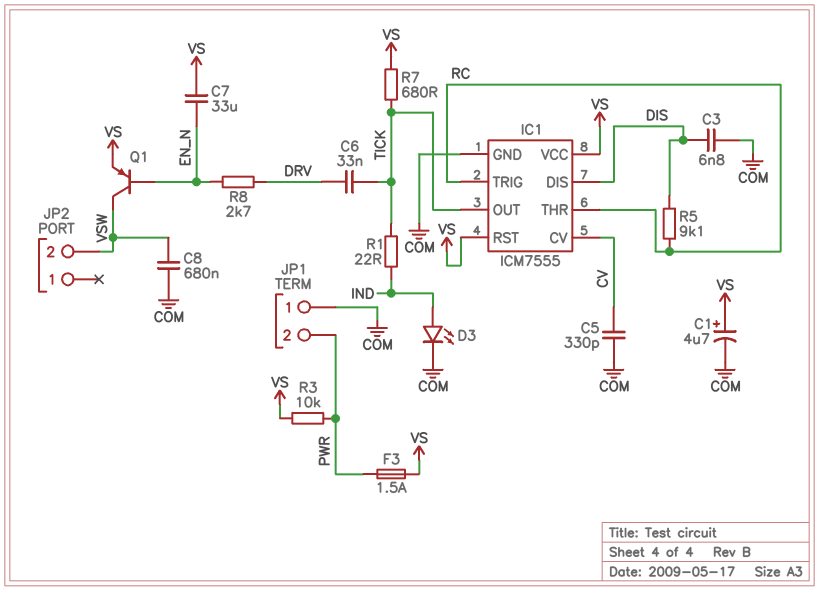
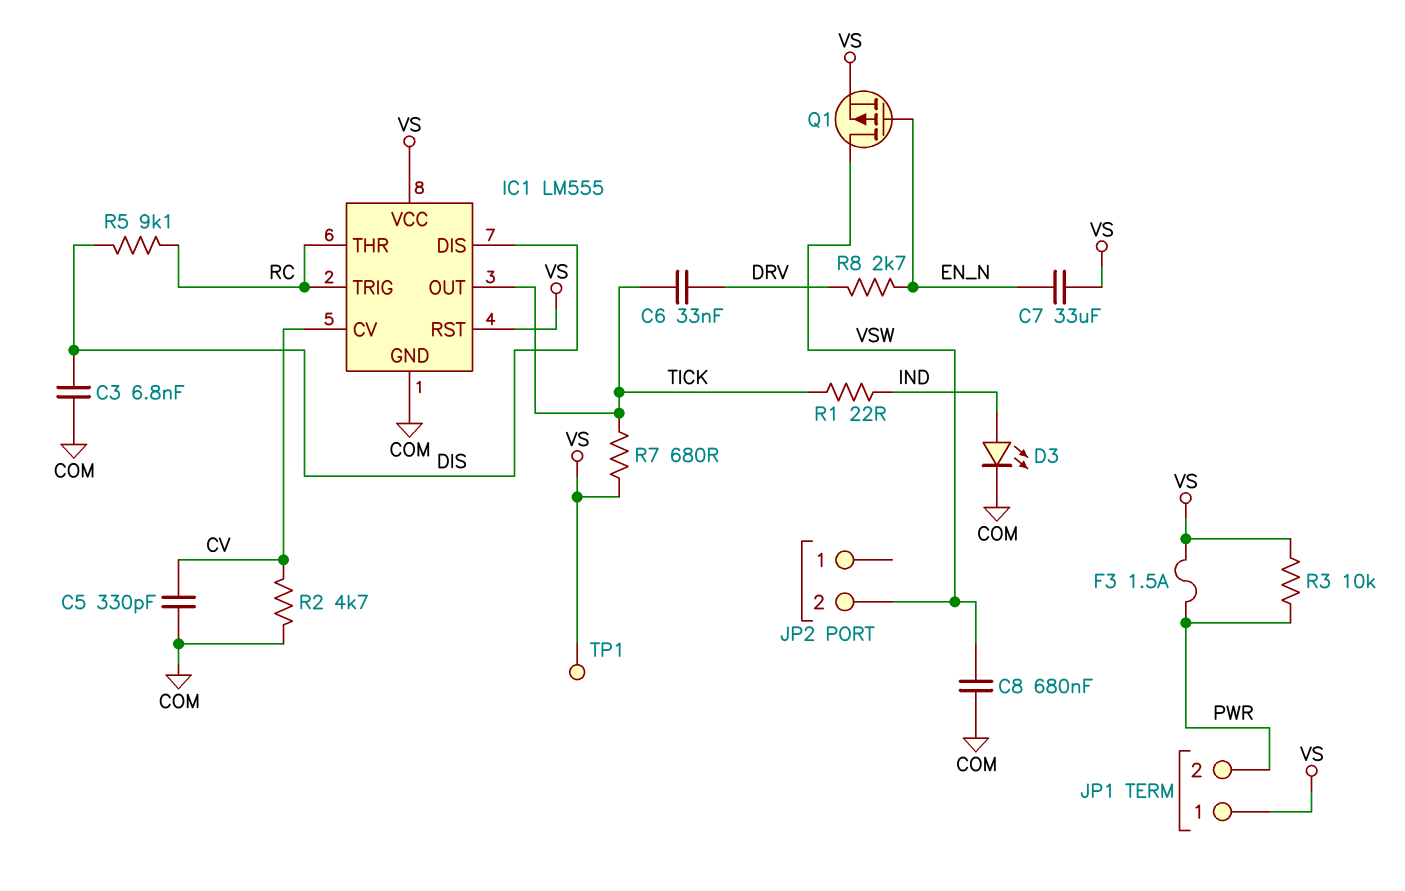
C1: 4.7uF (plus VS, minus COM) -> none
IC1: ICM7555 -> LM555
JP1 pin 1: COM -> VS
Q1: PNP (B EN_N, C VSW, E VS) -> PMOS (G EN_N, D VSW, S VS)
R2: none -> 4.7k (COM, CV)
TP1: none -> test point (VS)

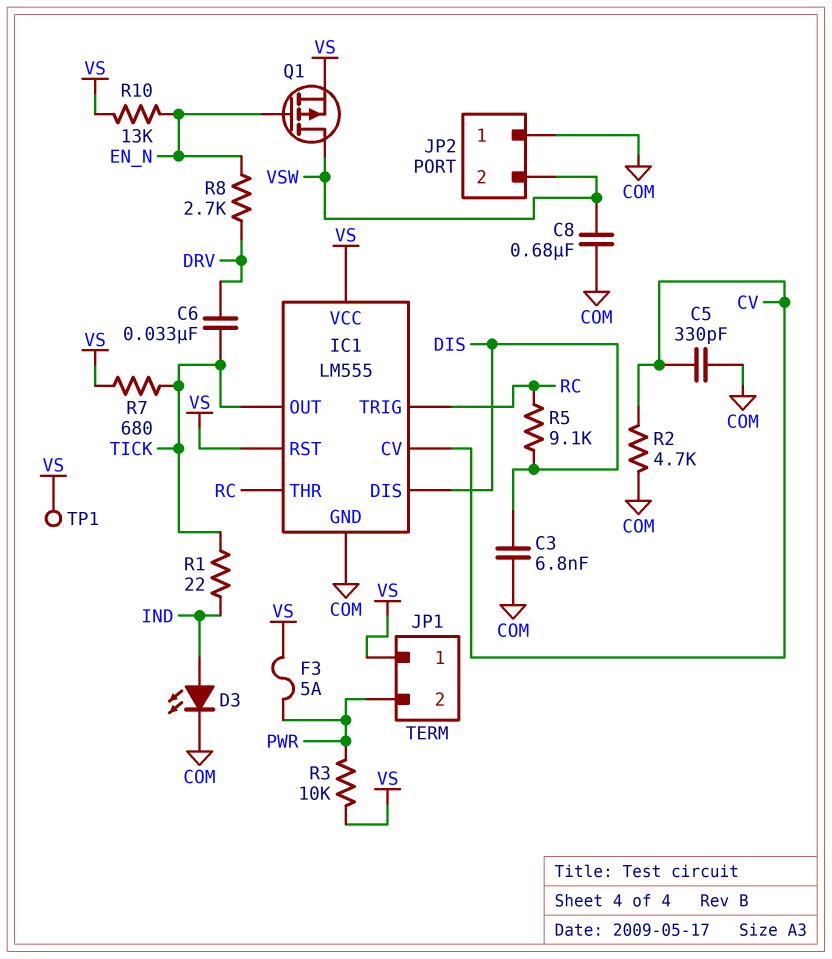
C7: 33uF (EN_N, VS) -> none
F3: 1.5A (PWR, VS) -> 5A (PWR, VS)
JP2 pin 1: none -> COM
R10: none -> 13k (EN_N, VS)

